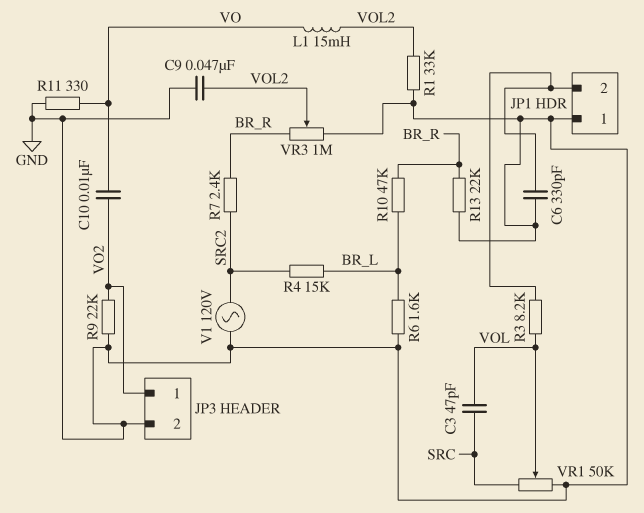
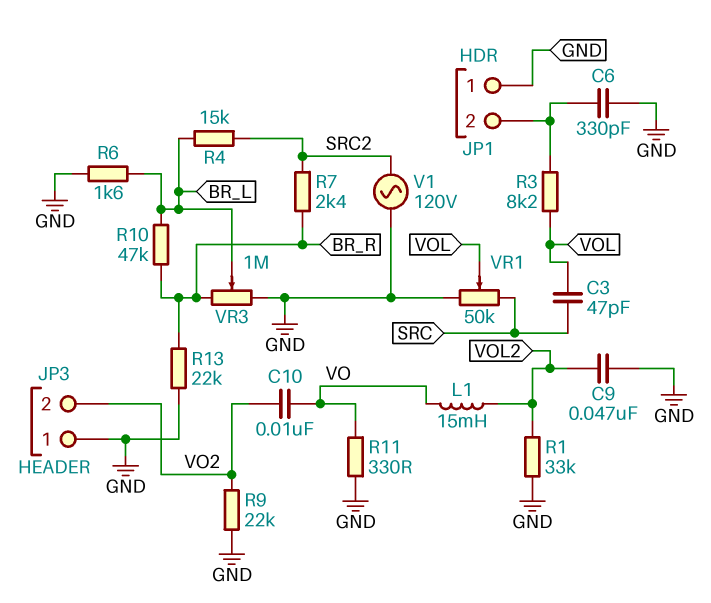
JP3 pin 1: VO2 -> GND
JP3 pin 2: GND -> VO2
VR3: 1M (BR_R, GND, wiper VOL2) -> 1M (BR_R, GND, wiper BR_L)

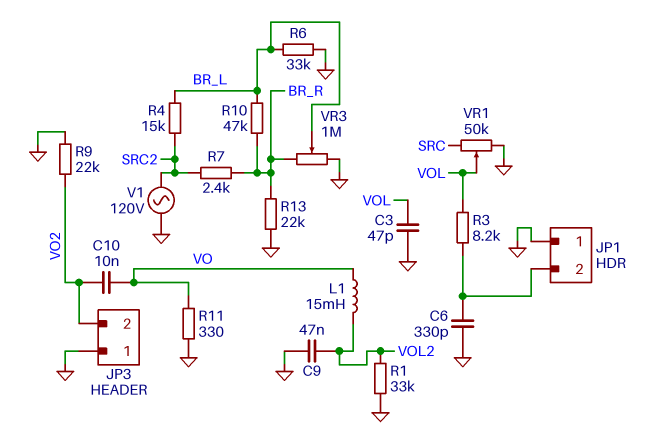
C3: 47pF (SRC, VOL) -> 47pF (GND, VOL)
R6: 1.6k (BR_L, GND) -> 33k (BR_L, GND)

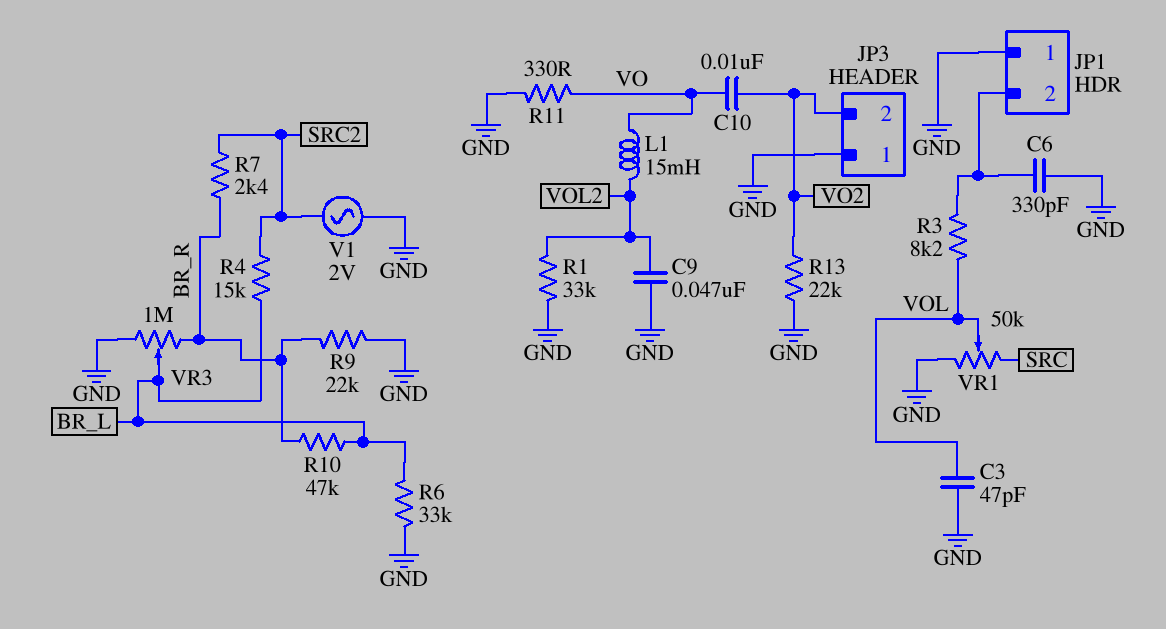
R9: 22k (GND, VO2) -> 22k (BR_R, GND)
R13: 22k (BR_R, GND) -> 22k (GND, VO2)
V1: AC 120V (GND, SRC2) -> AC 2V (GND, SRC2)

